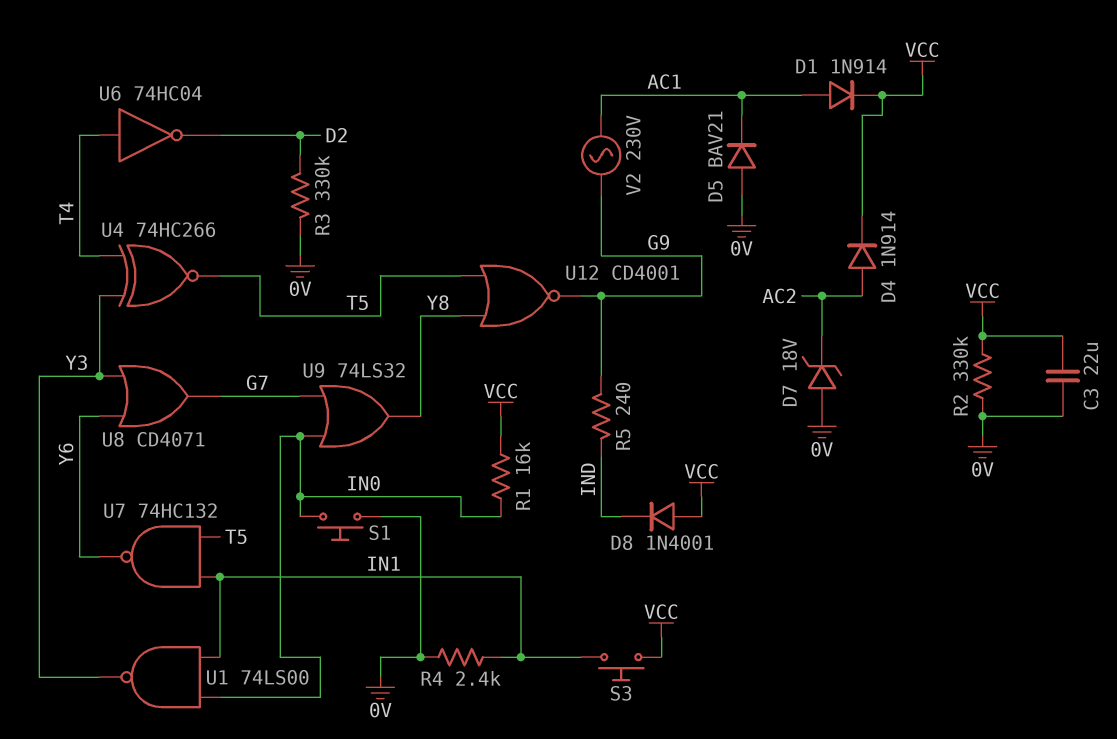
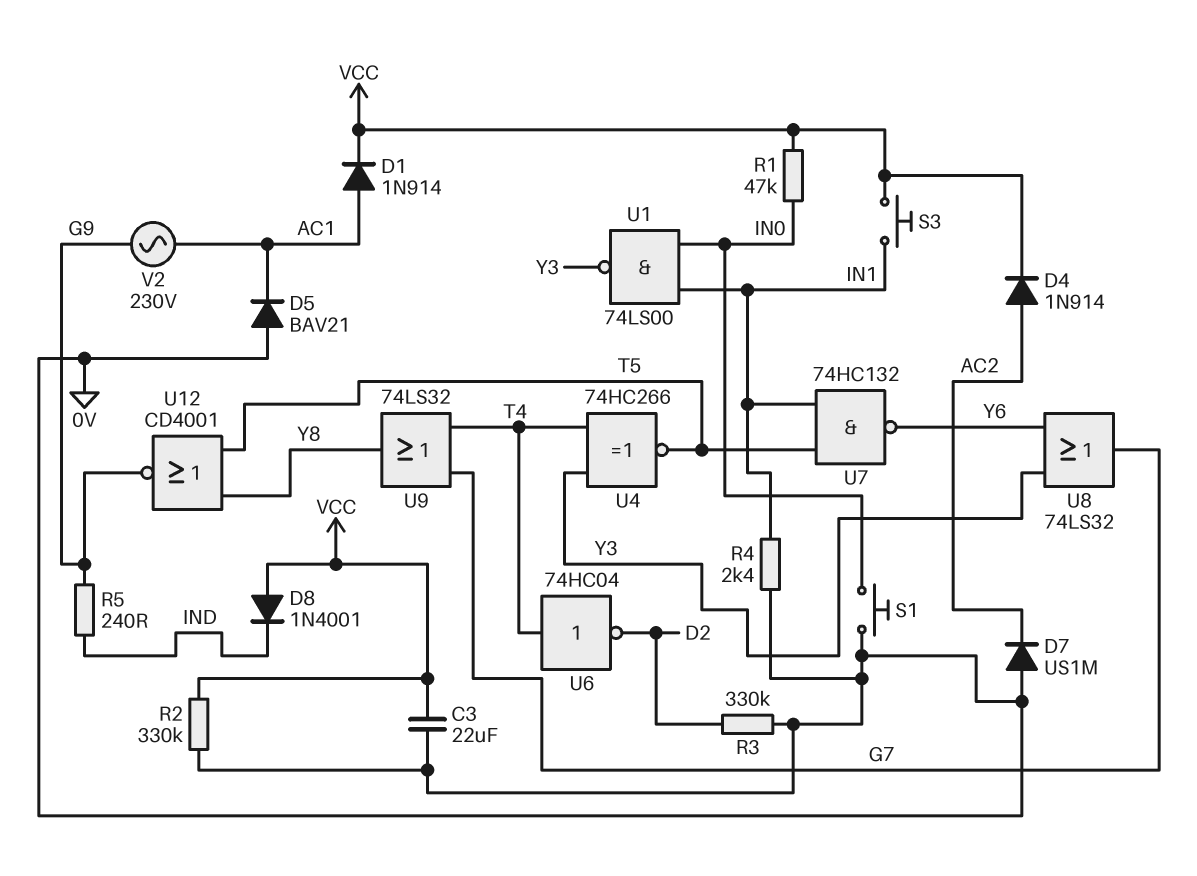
D7: zener 18V (A 0V, K AC2) -> diode US1M (A 0V, K AC2)
R1: 16k (IN0, VCC) -> 47k (IN0, VCC)
U8: OR CD4071 (in Y3, in Y6, out G7) -> OR 74LS32 (in Y3, in Y6, out G7)
U9: OR 74LS32 (in G7, in IN0, out Y8) -> OR 74LS32 (in G7, in T4, out Y8)

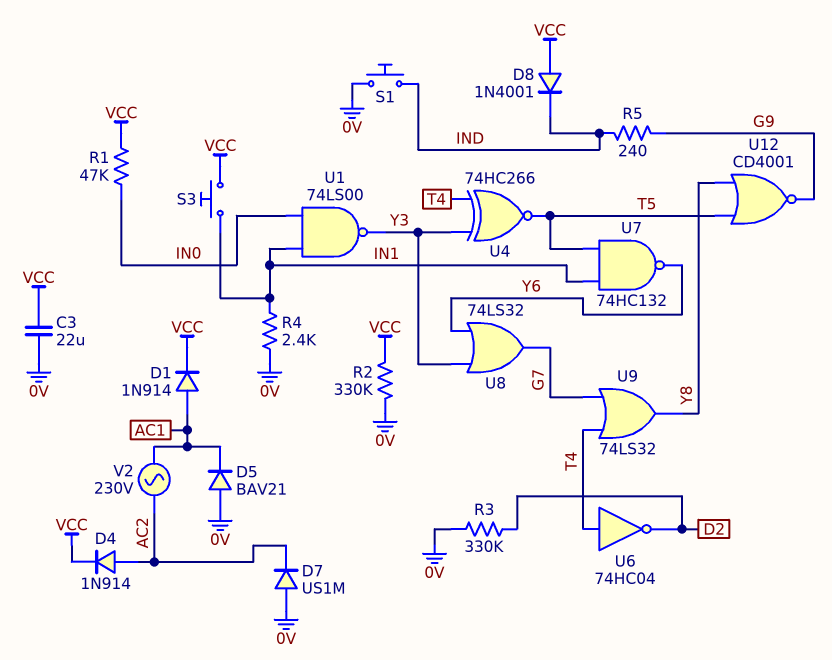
S1: button (0V, IN0) -> button (0V, IND)
V2: AC 230V (AC1, G9) -> AC 230V (AC1, AC2)

